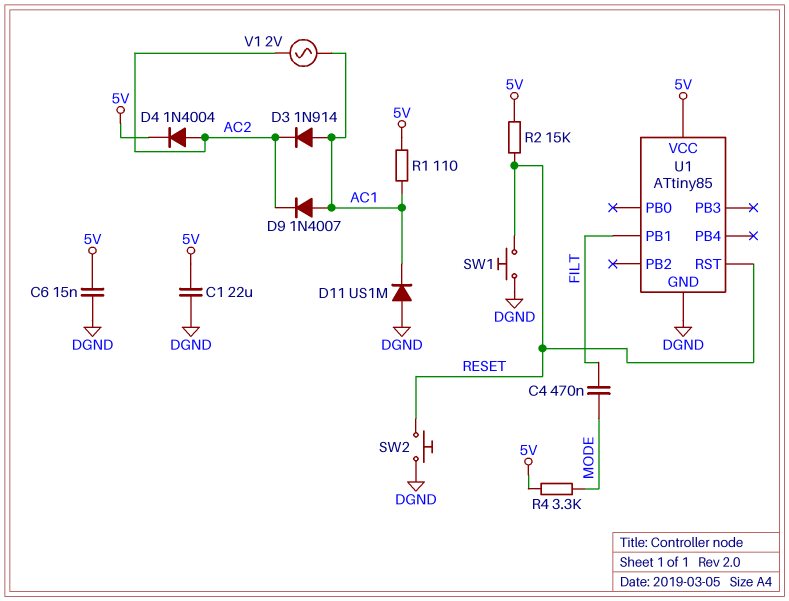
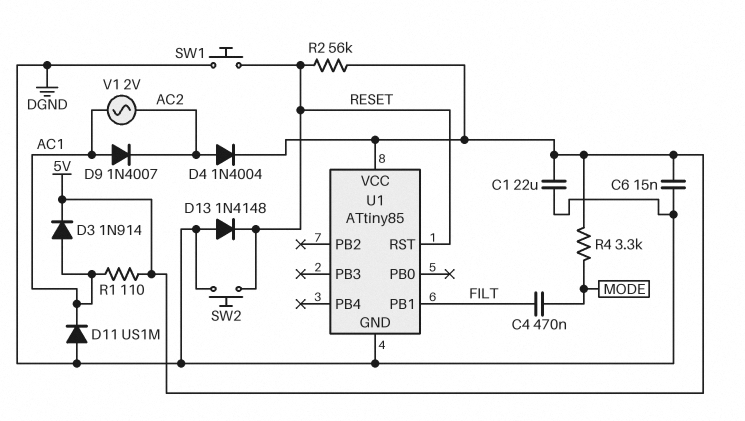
D3: diode 1N914 (A AC1, K AC2) -> diode 1N914 (A AC1, K 5V)
D13: none -> diode 1N4148 (A DGND, K RESET)
R2: 15k (5V, RESET) -> 56k (5V, RESET)

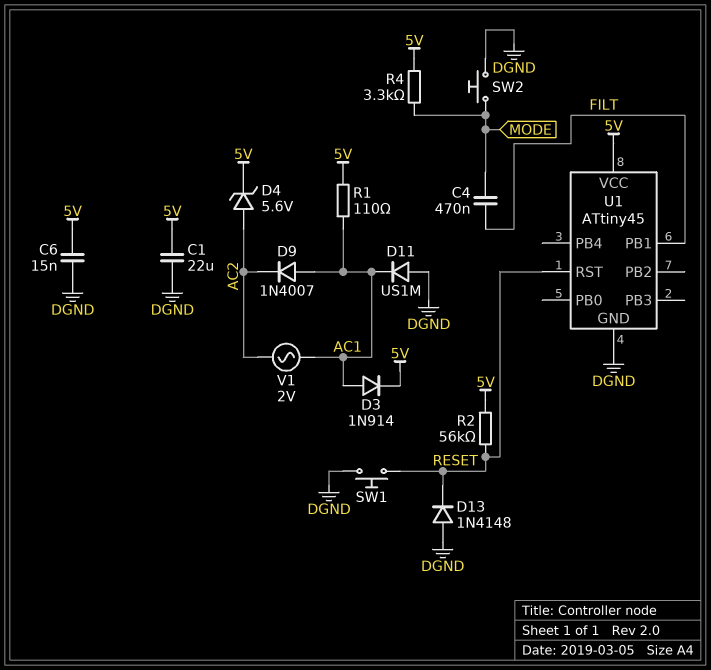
D4: diode 1N4004 (A AC2, K 5V) -> zener 5.6V (A AC2, K 5V)
SW2: button (DGND, RESET) -> button (DGND, MODE)
U1: ATtiny85 -> ATtiny45

